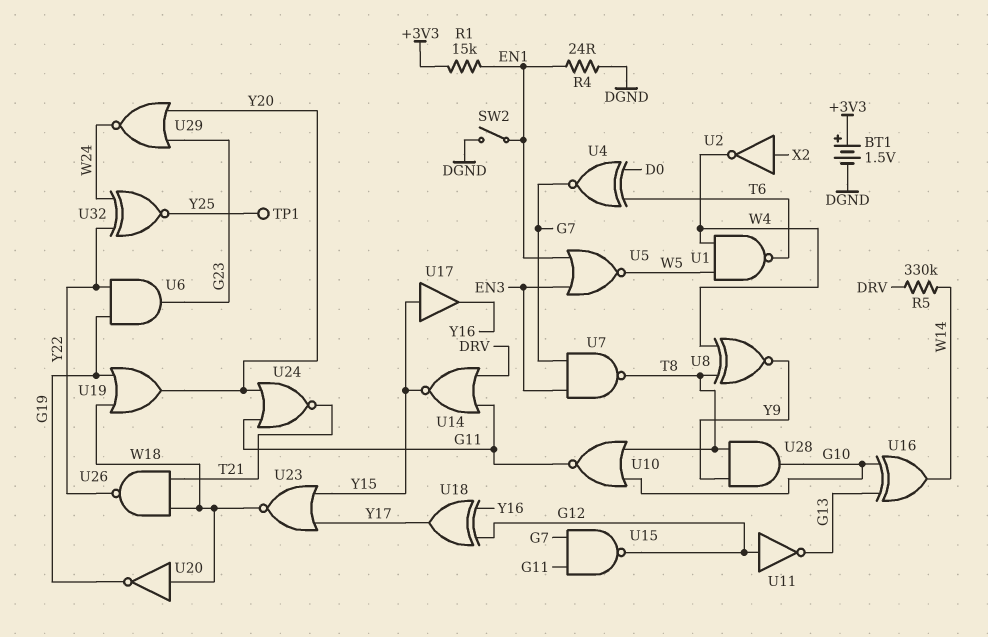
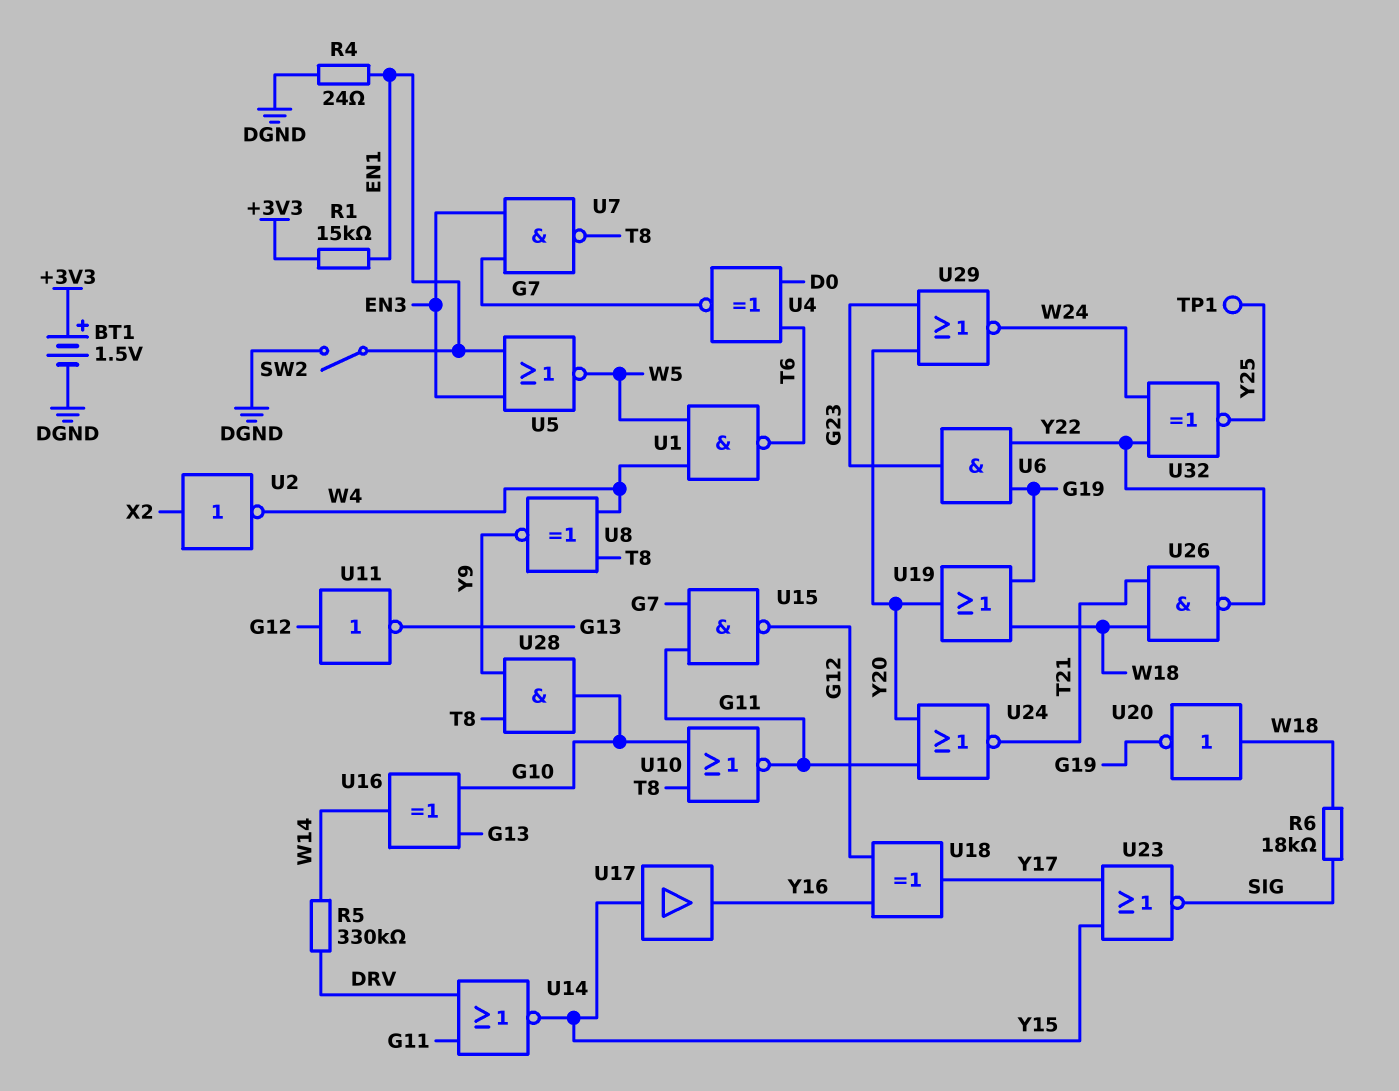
R6: none -> 18k (SIG, W18)
U23: NOR (in Y15, in Y17, out W18) -> NOR (in Y15, in Y17, out SIG)

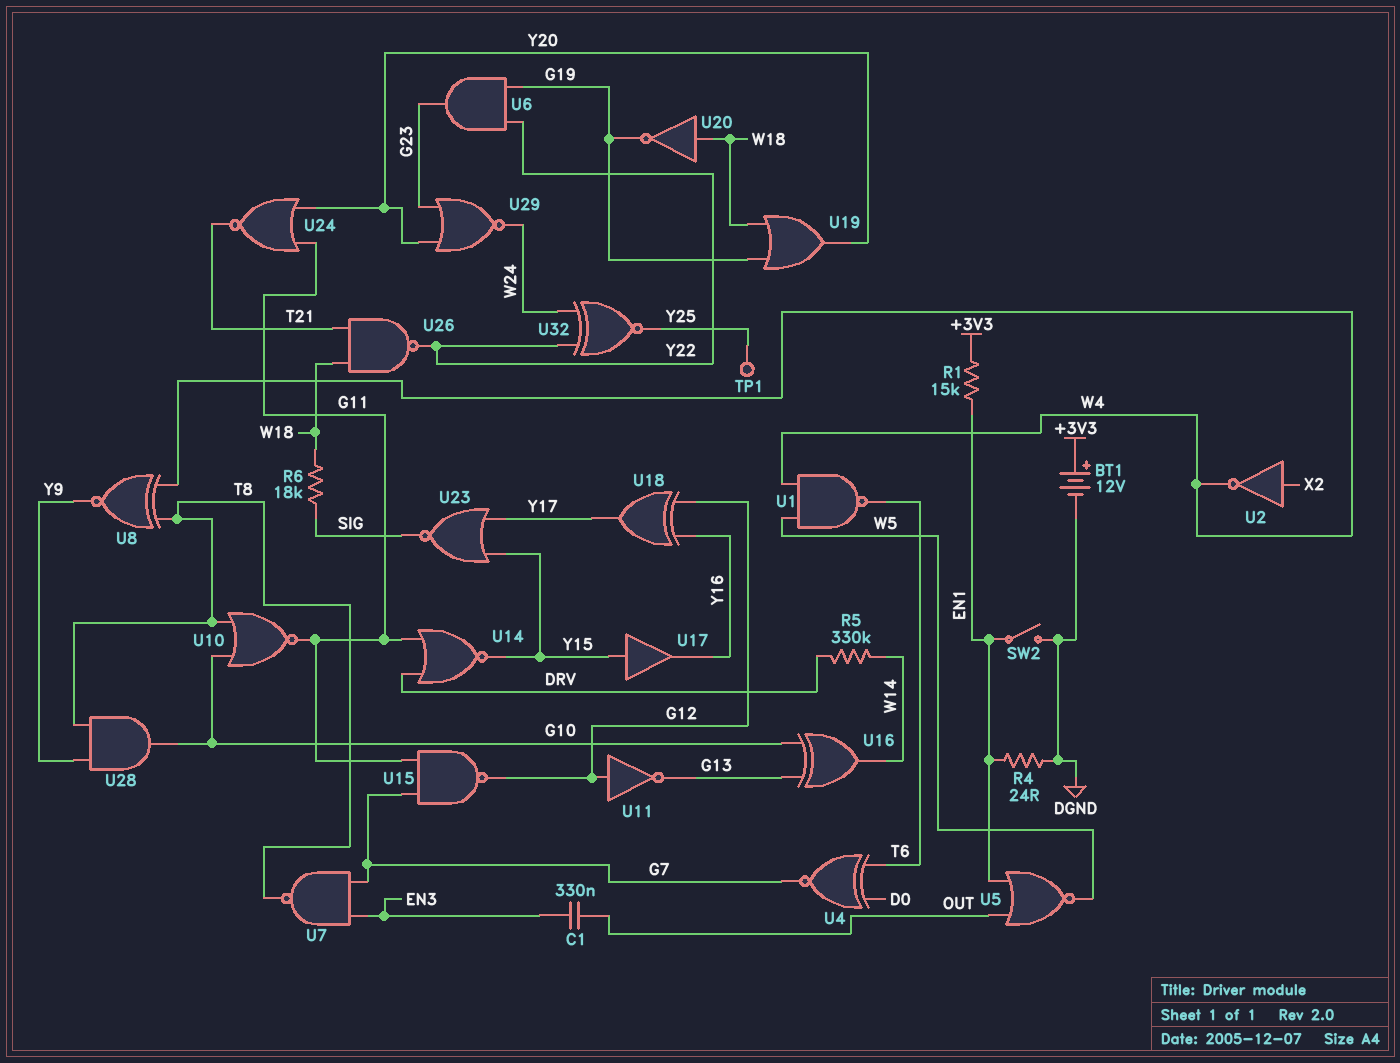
BT1: 1.5V (plus +3V3, minus DGND) -> 12V (plus +3V3, minus DGND)
C1: none -> 330nF (EN3, OUT)
U5: NOR (in EN1, in EN3, out W5) -> NOR (in EN1, in OUT, out W5)

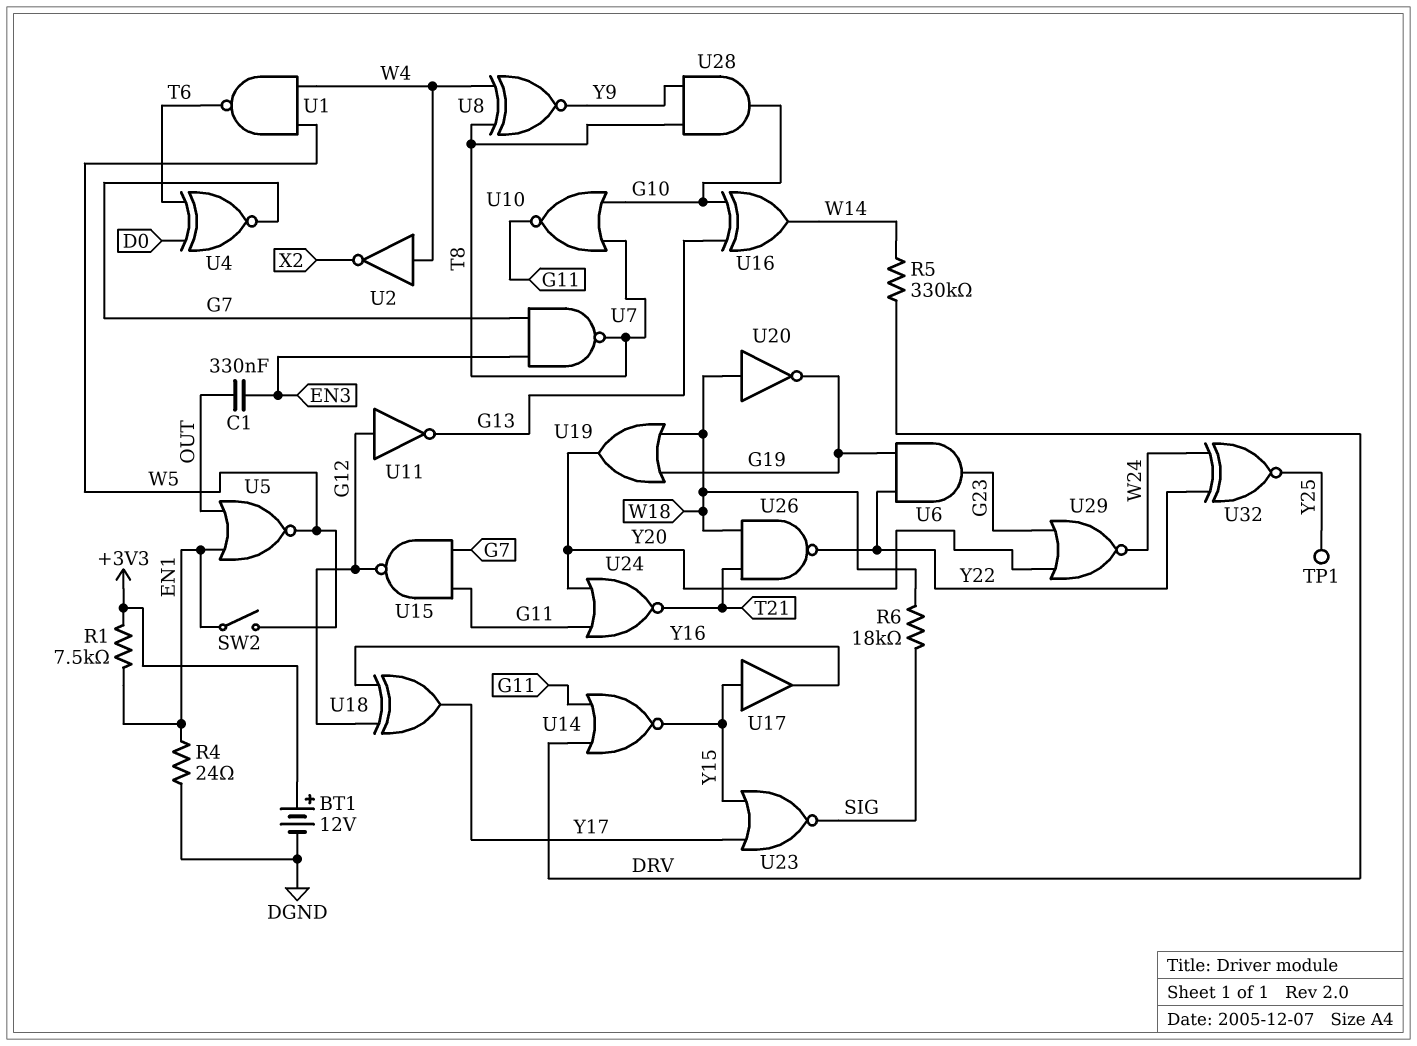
R1: 15k (+3V3, EN1) -> 7.5k (+3V3, EN1)
SW2: switch (DGND, EN1) -> switch (EN1, W5)
U2: NOT (in X2, out W4) -> NOT (in W4, out X2)

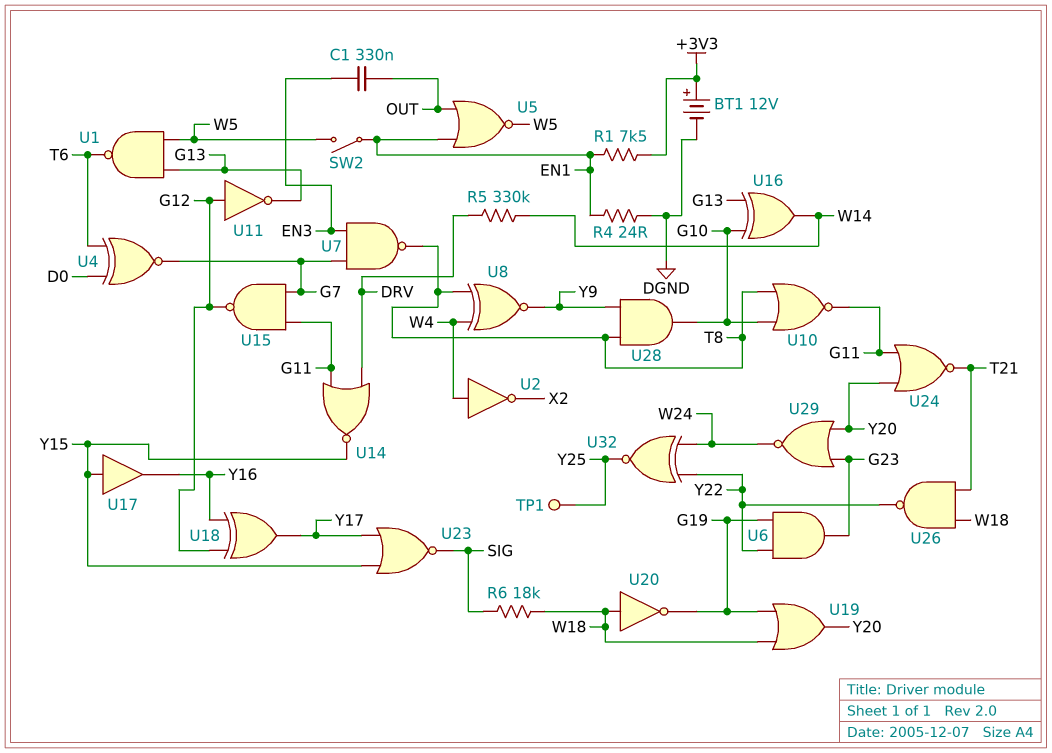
U1: NAND (in W4, in W5, out T6) -> NAND (in G13, in W5, out T6)

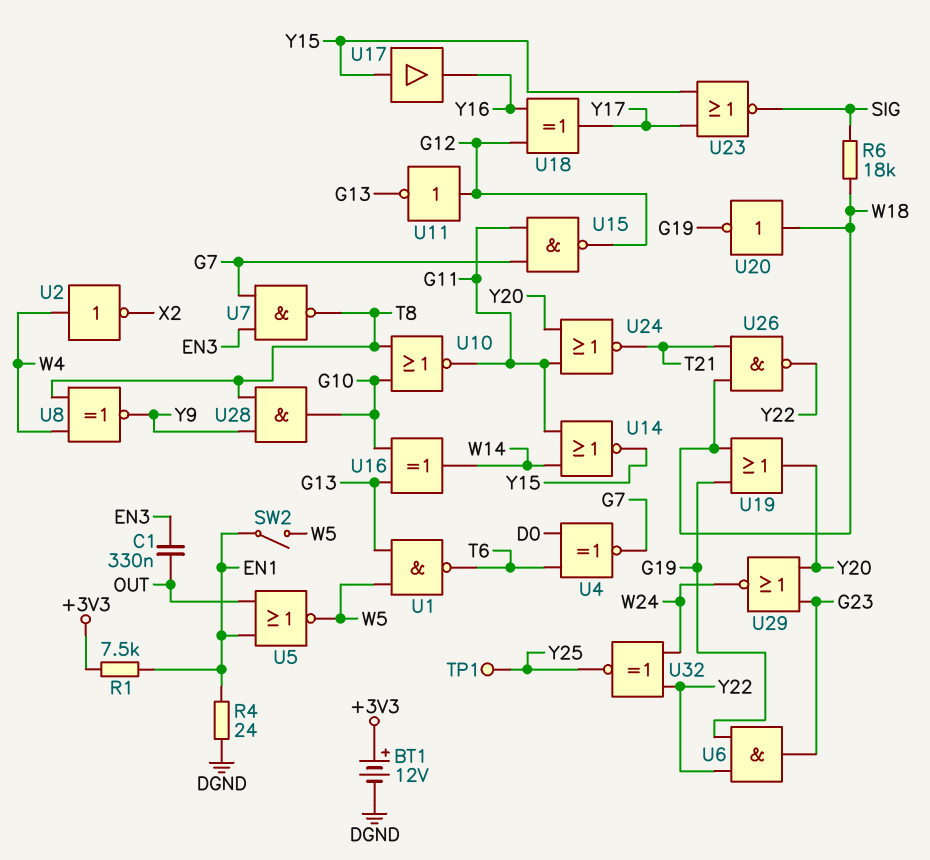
R5: 330k (DRV, W14) -> none
U14: NOR (in DRV, in G11, out Y15) -> NOR (in G11, in W14, out Y15)

